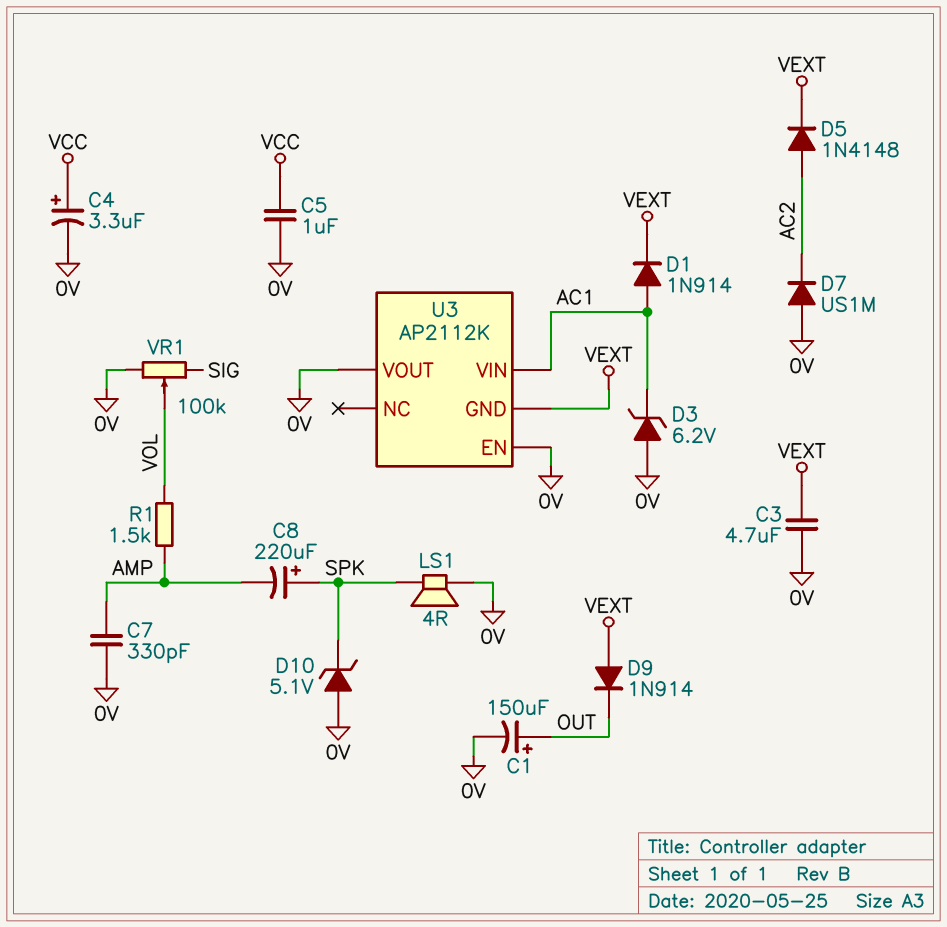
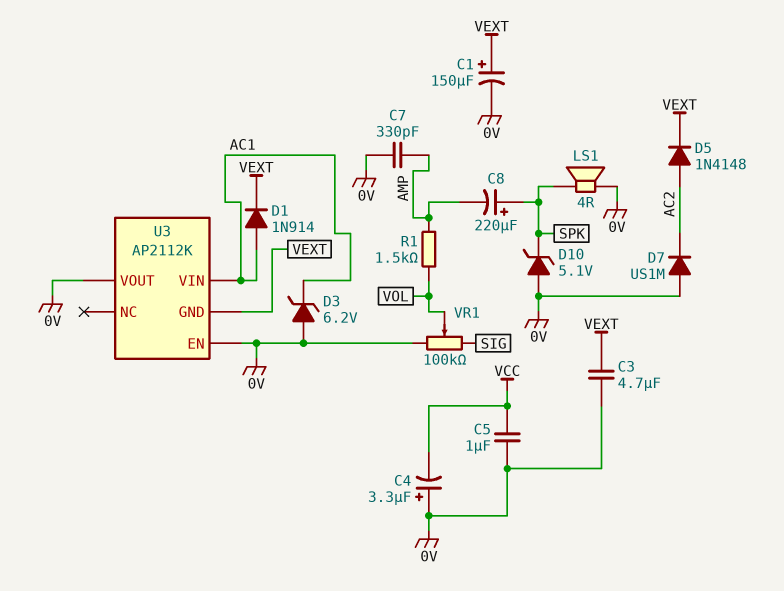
C1: 150uF (plus OUT, minus 0V) -> 150uF (plus VEXT, minus 0V)
C4: 3.3uF (plus VCC, minus 0V) -> 3.3uF (plus 0V, minus VCC)
D9: diode 1N914 (A VEXT, K OUT) -> none

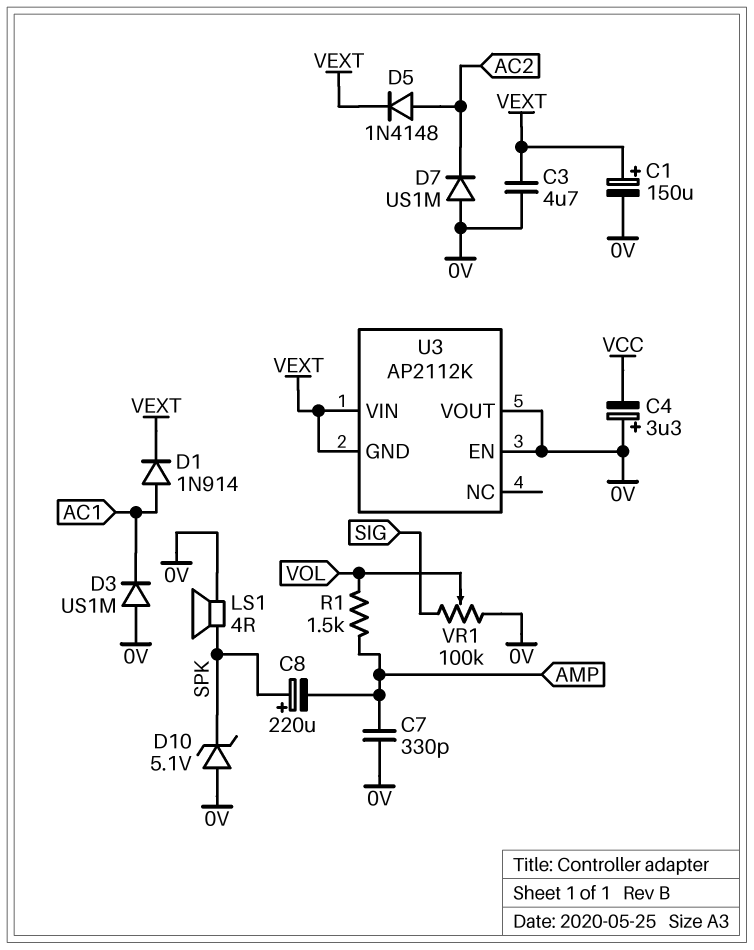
C5: 1uF (0V, VCC) -> none
D3: zener 6.2V (A 0V, K AC1) -> diode US1M (A 0V, K AC1)
U3 pin VIN: AC1 -> VEXT

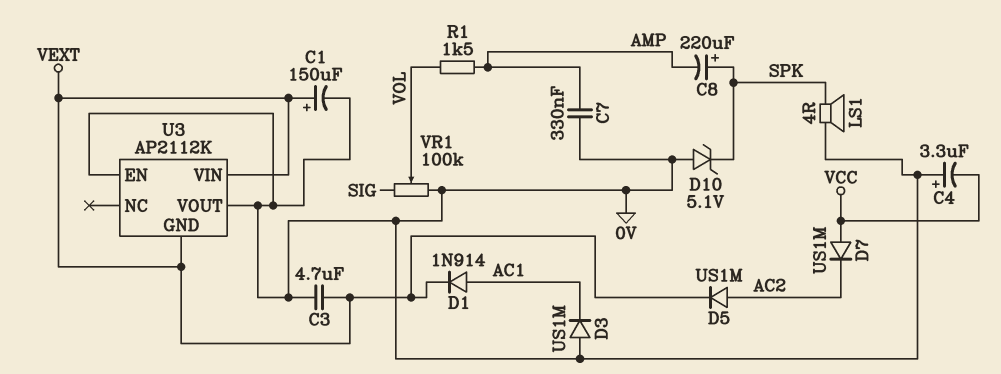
C7: 330pF (0V, AMP) -> 330nF (0V, AMP)
D5: diode 1N4148 (A AC2, K VEXT) -> diode US1M (A AC2, K VEXT)
D7: diode US1M (A 0V, K AC2) -> diode US1M (A VCC, K AC2)

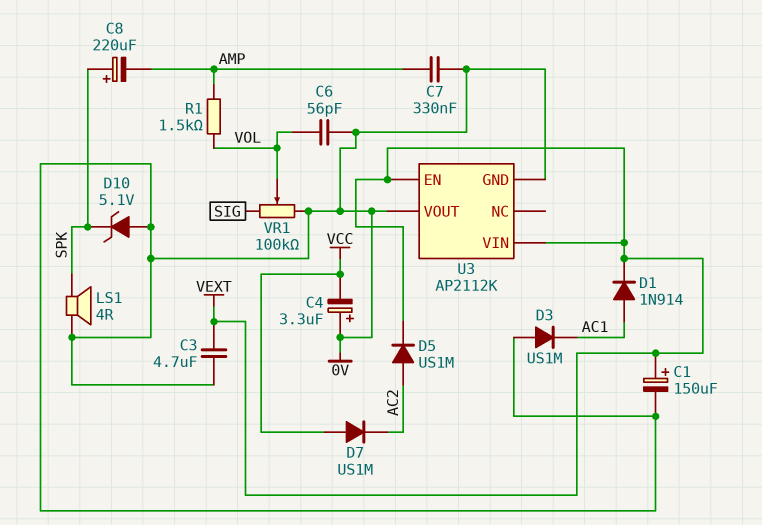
C6: none -> 56pF (0V, VOL)
U3 pin EN: 0V -> VEXT
U3 pin GND: VEXT -> 0V

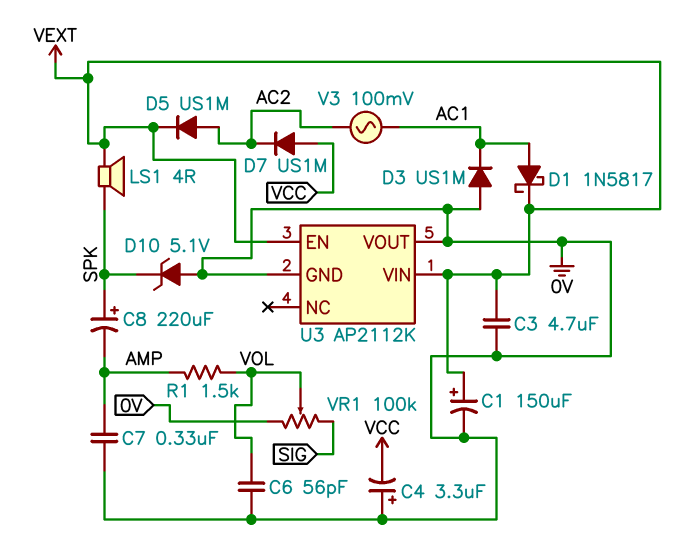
D1: diode 1N914 (A AC1, K VEXT) -> schottky 1N5817 (A AC1, K VEXT)
LS1: speaker 4R (0V, SPK) -> speaker 4R (SPK, VEXT)
V3: none -> AC 100mV (AC1, AC2)

